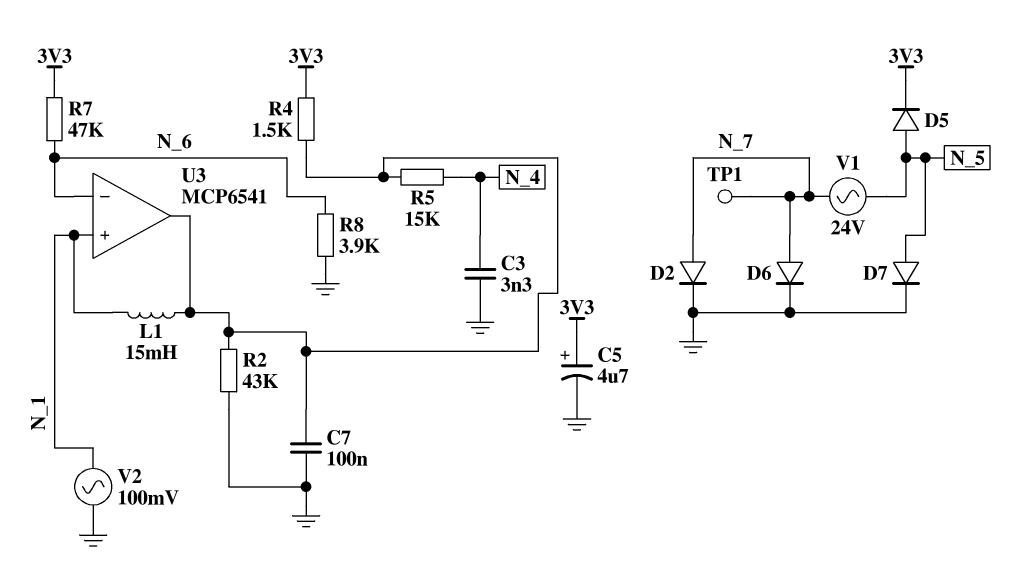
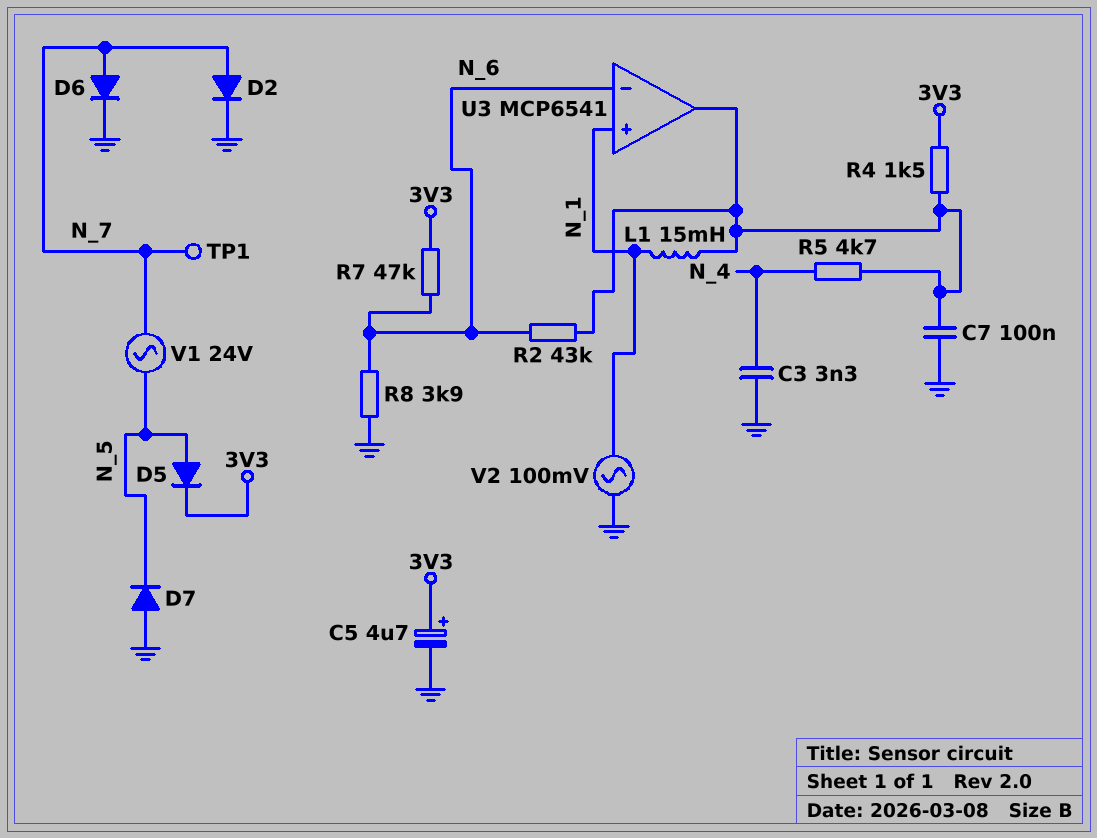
D7: diode (A N_5, K GND) -> diode (A GND, K N_5)
R2: 43k (GND, U3/out) -> 43k (N_6, U3/out)
R5: 15k (N_4, U3/out) -> 4.7k (N_4, U3/out)

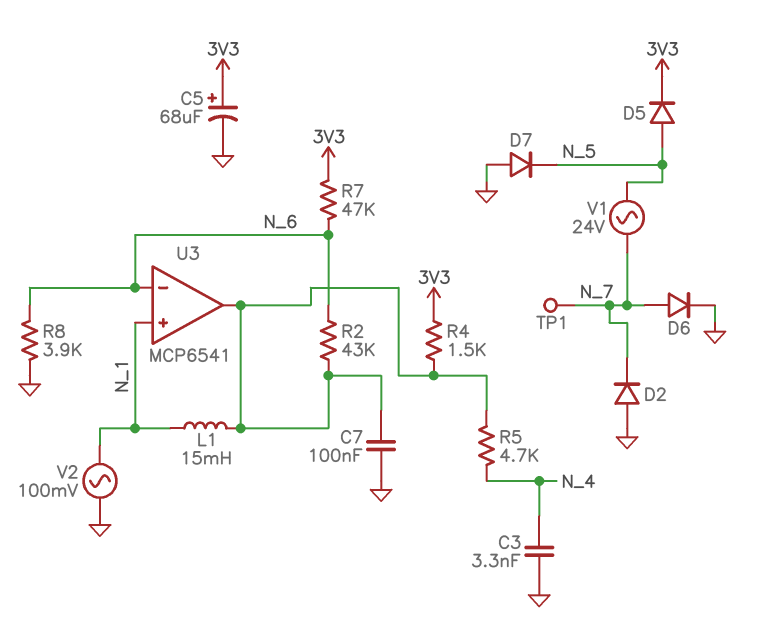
C5: 4.7uF (plus 3V3, minus GND) -> 68uF (plus 3V3, minus GND)
D2: diode (A N_7, K GND) -> diode (A GND, K N_7)

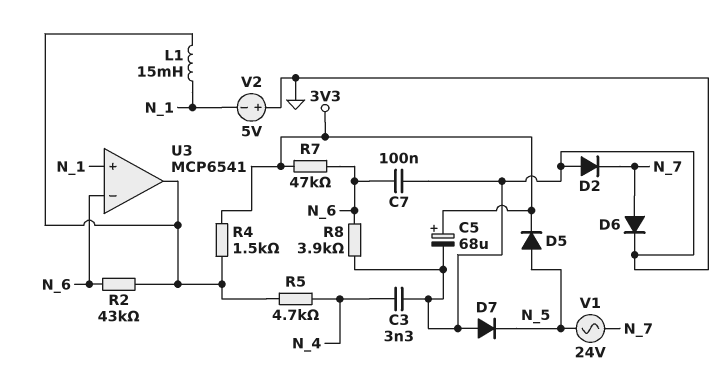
C7: 100nF (GND, U3/out) -> 100nF (GND, N_6)
TP1: test point (N_7) -> none
V2: AC 100mV (GND, N_1) -> 5V (plus GND, minus N_1)

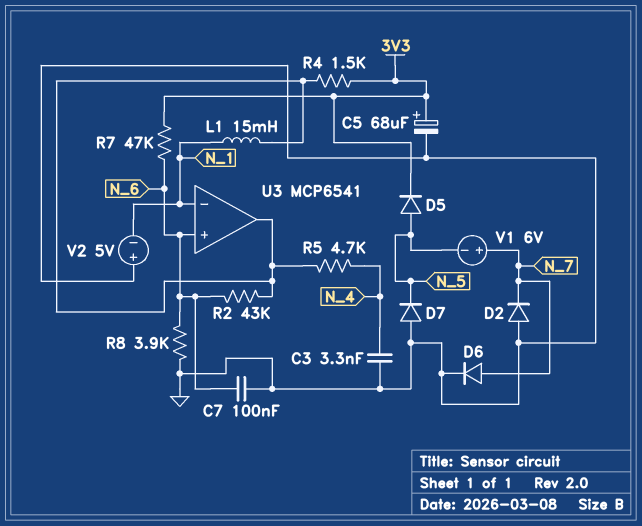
U3 pin in+: N_1 -> N_6
U3 pin in-: N_6 -> N_1
V1: AC 24V (N_5, N_7) -> 6V (plus N_7, minus N_5)

